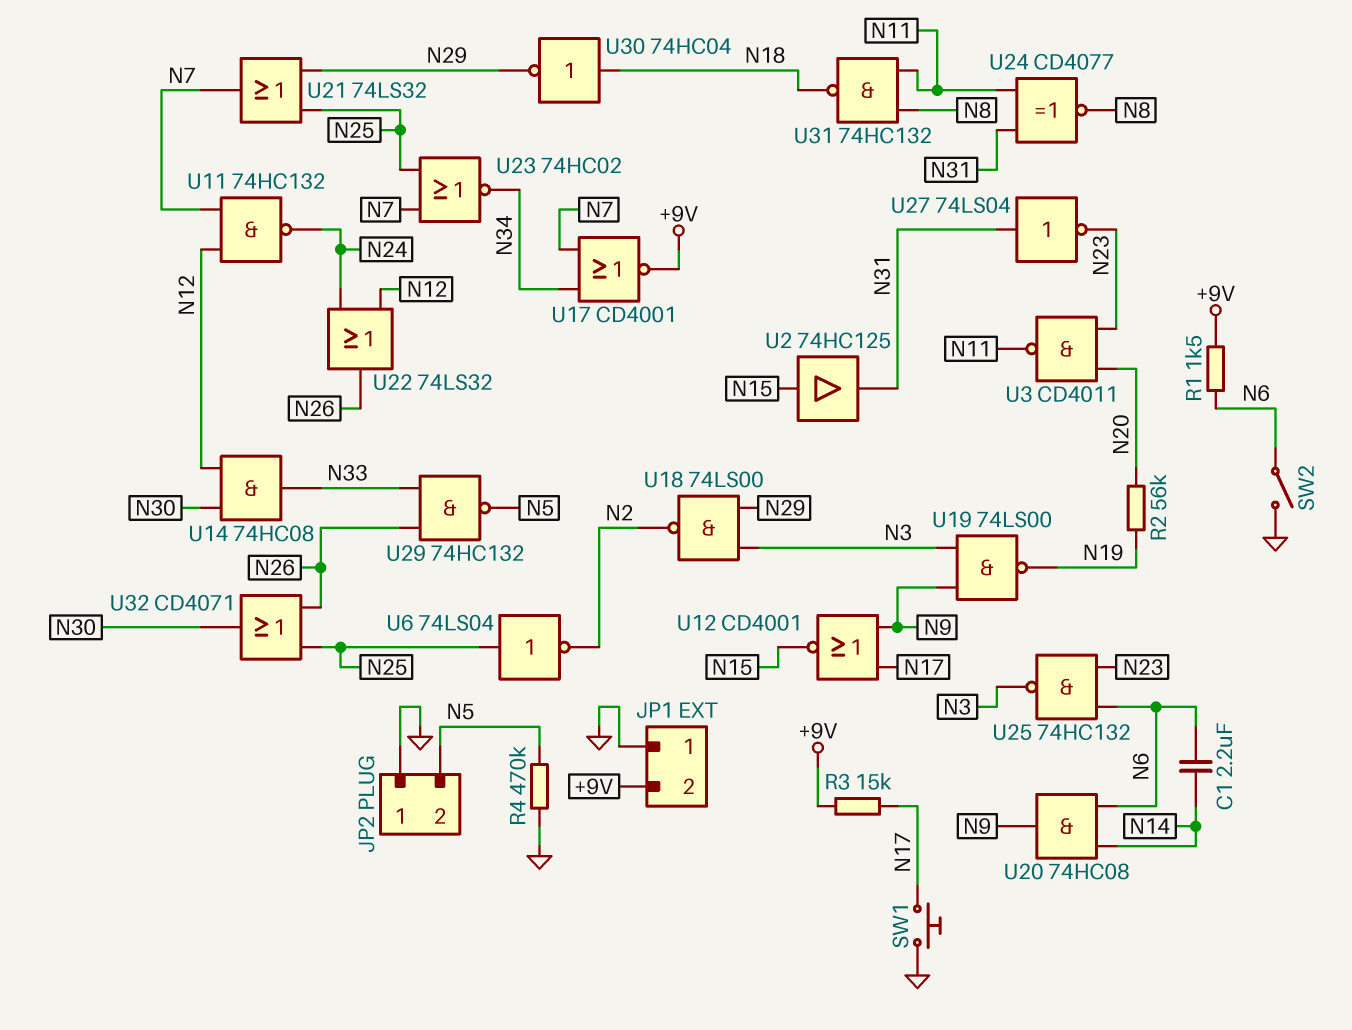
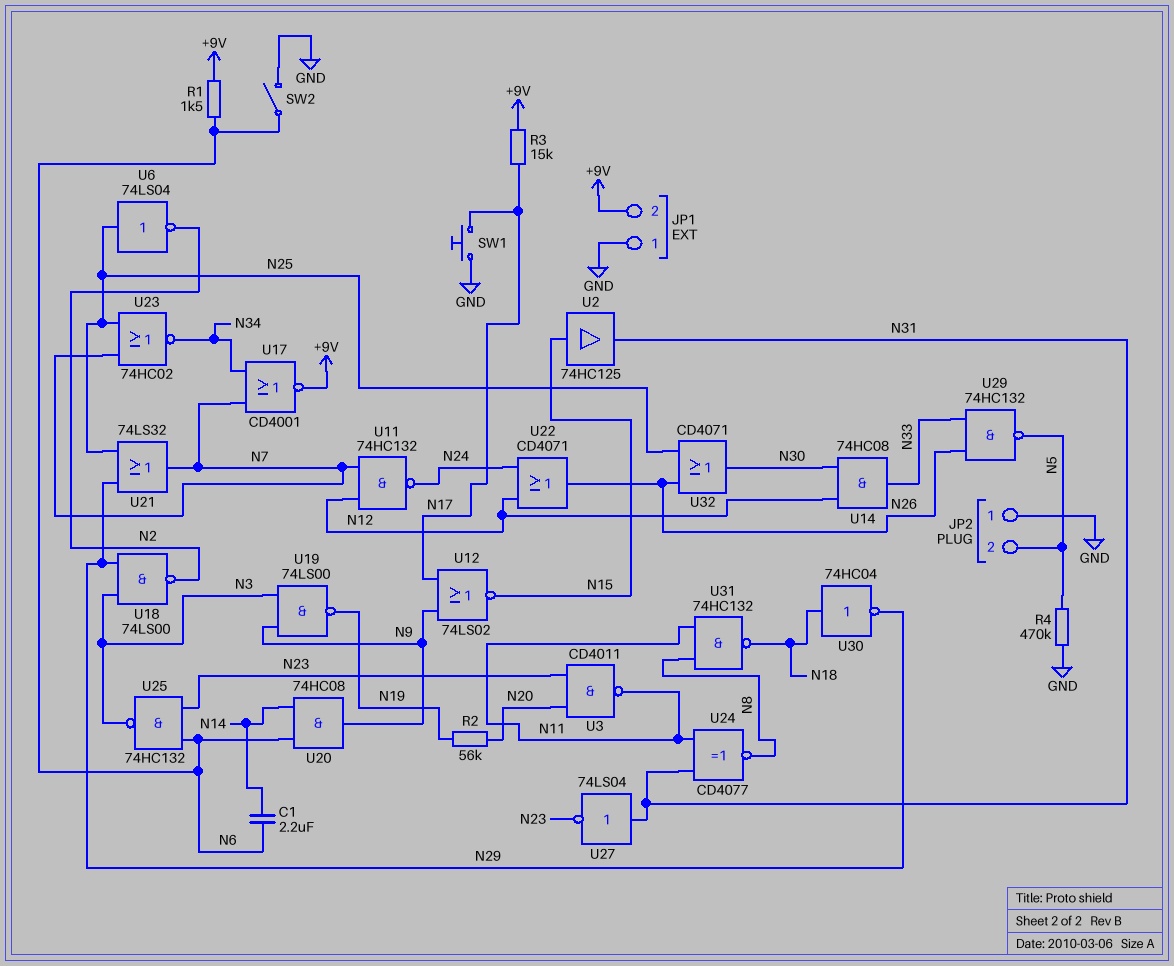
U12: NOR CD4001 (in N9, in N17, out N15) -> NOR 74LS02 (in N9, in N17, out N15)
U22: OR 74LS32 (in N12, in N24, out N26) -> OR CD4071 (in N12, in N24, out N26)

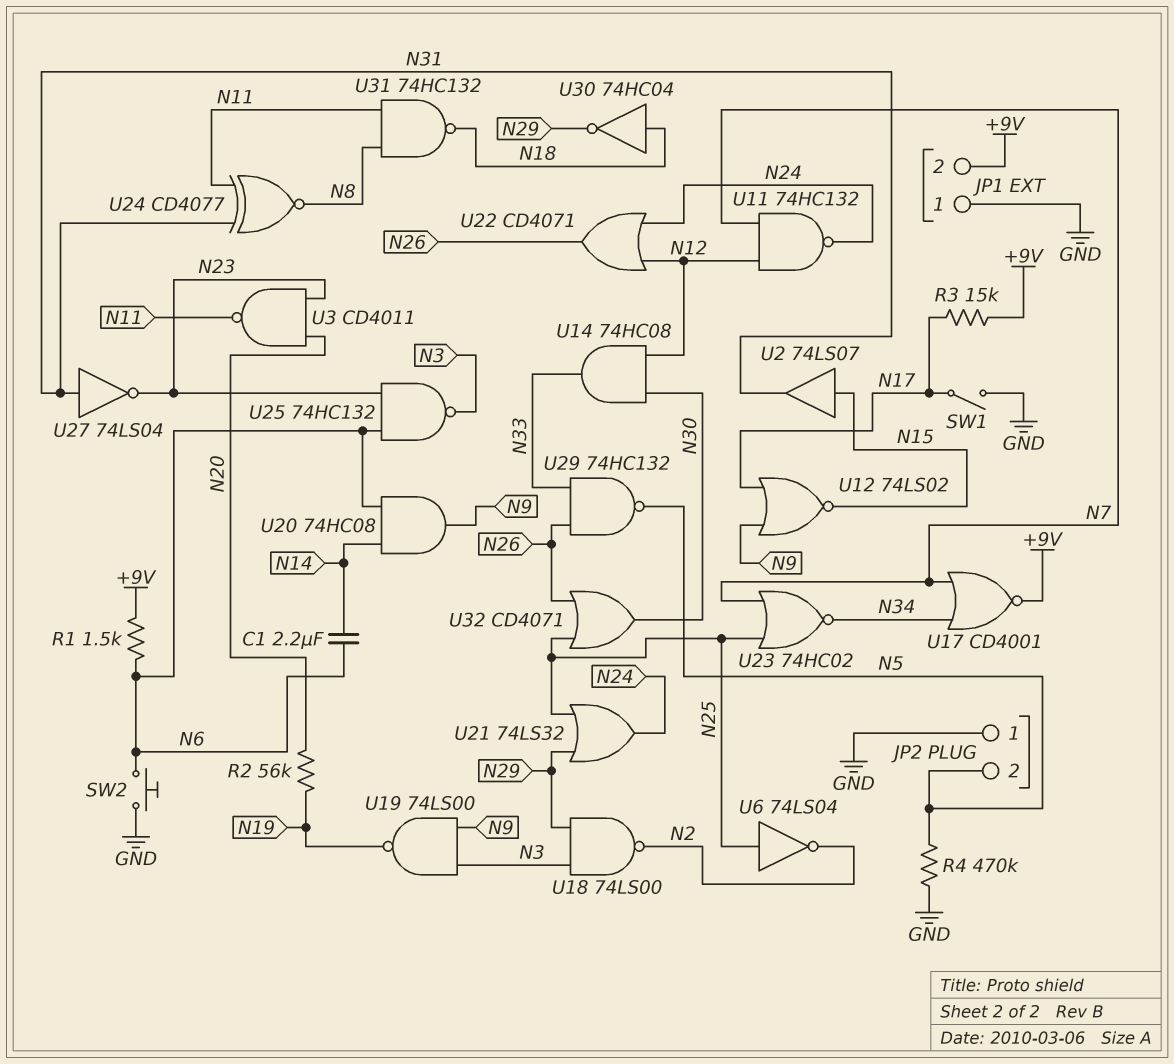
SW1: button (GND, N17) -> switch (GND, N17)
SW2: switch (GND, N6) -> button (GND, N6)
U2: buffer 74HC125 (in N15, out N31) -> buffer 74LS07 (in N15, out N31)
U21: OR 74LS32 (in N25, in N29, out N7) -> OR 74LS32 (in N25, in N29, out N24)

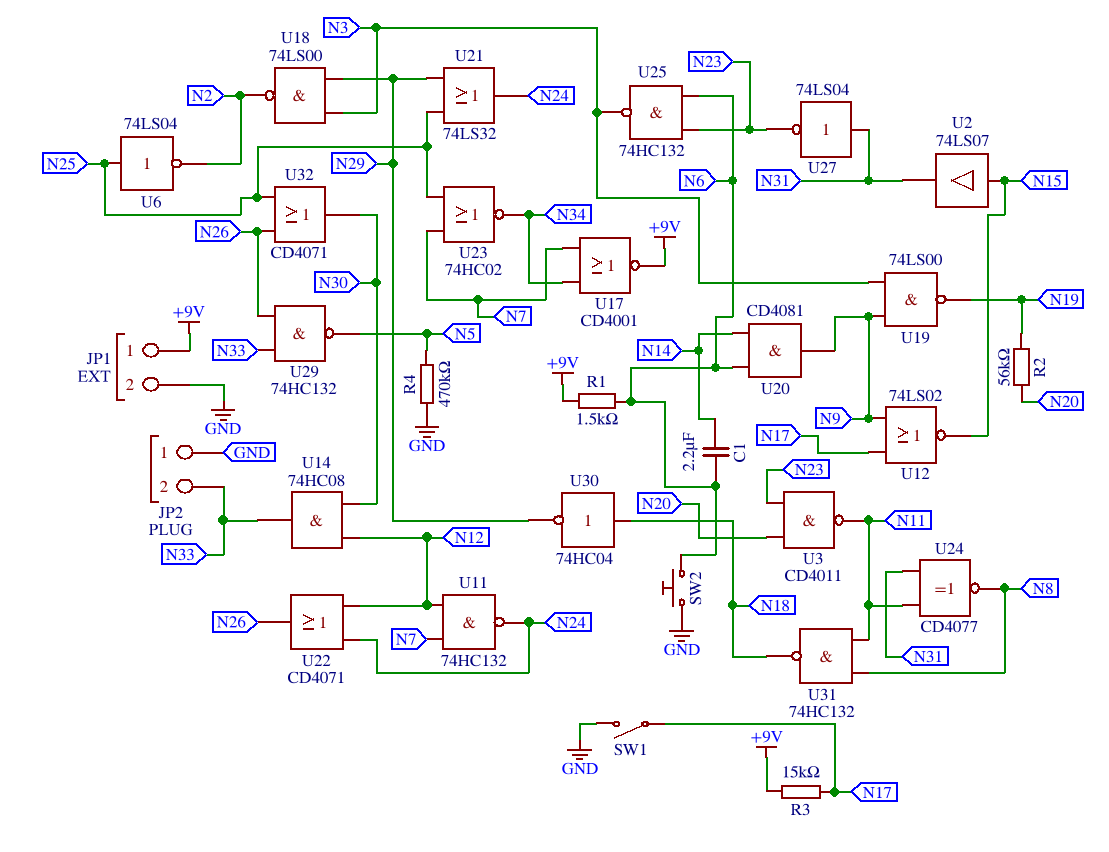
JP1 pin 1: GND -> +9V
JP1 pin 2: +9V -> GND
JP2 pin 2: N5 -> N33
U20: AND 74HC08 (in N6, in N14, out N9) -> AND CD4081 (in N6, in N14, out N9)

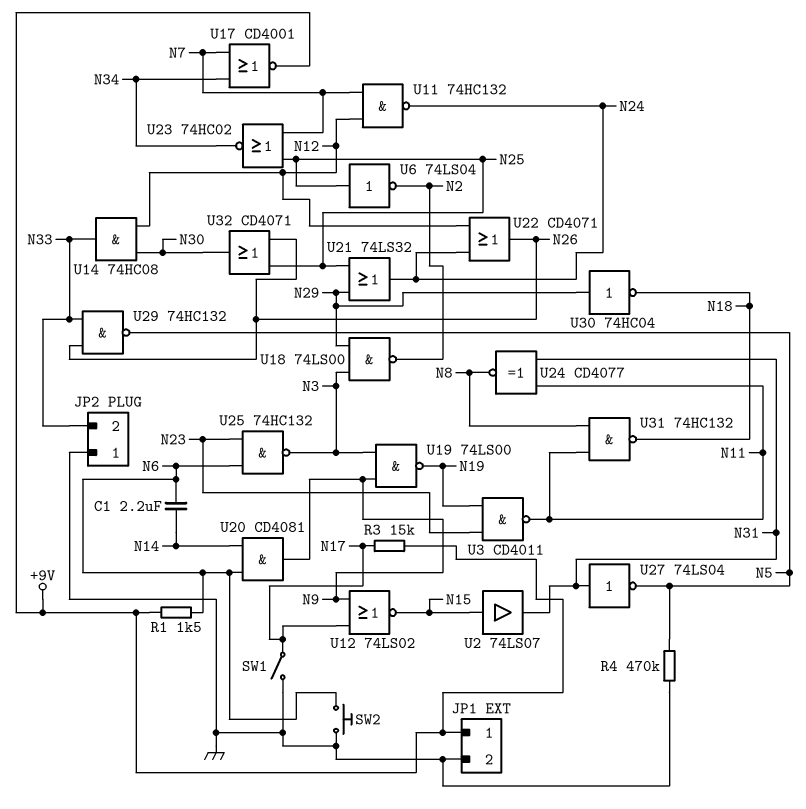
R2: 56k (N19, N20) -> none
U3: NAND CD4011 (in N20, in N23, out N11) -> NAND CD4011 (in N19, in N23, out N11)
U27: NOT 74LS04 (in N31, out N23) -> NOT 74LS04 (in N31, out N5)
U30: NOT 74HC04 (in N18, out N29) -> NOT 74HC04 (in N29, out N18)

